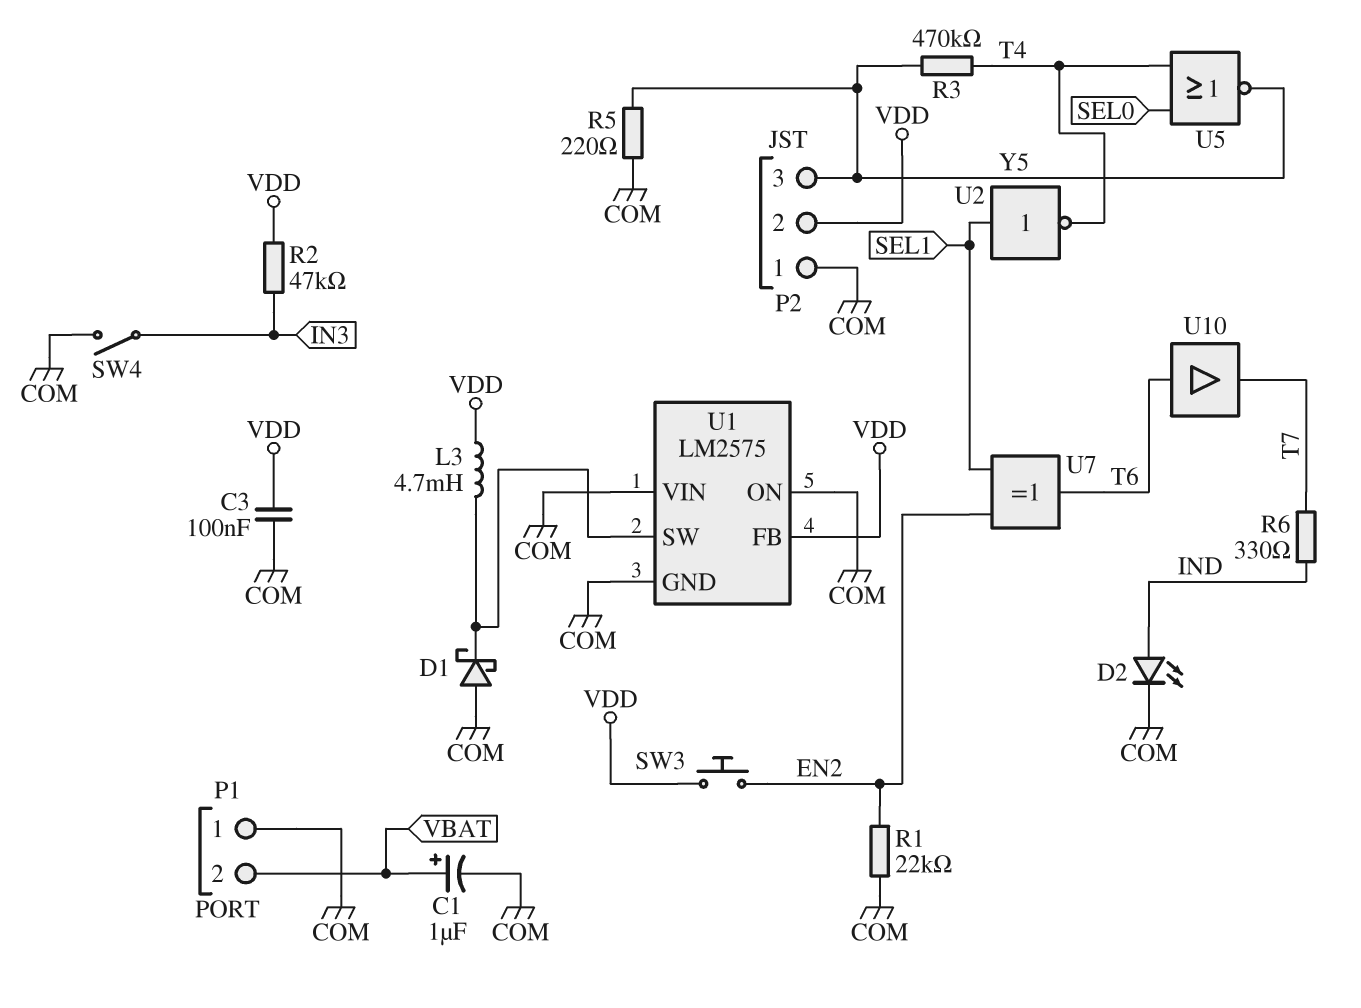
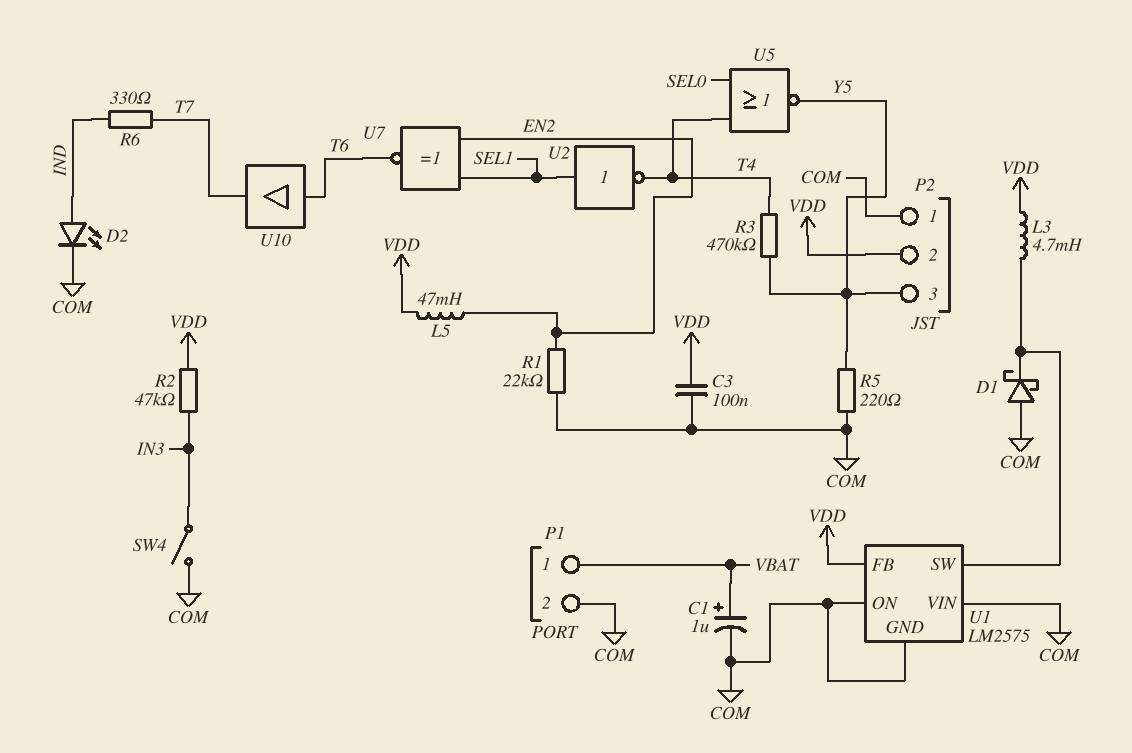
L5: none -> 47mH (EN2, VDD)
P1 pin 1: COM -> VBAT
P1 pin 2: VBAT -> COM
SW3: button (EN2, VDD) -> none
U7: XOR (in EN2, in SEL1, out T6) -> XNOR (in EN2, in SEL1, out T6)

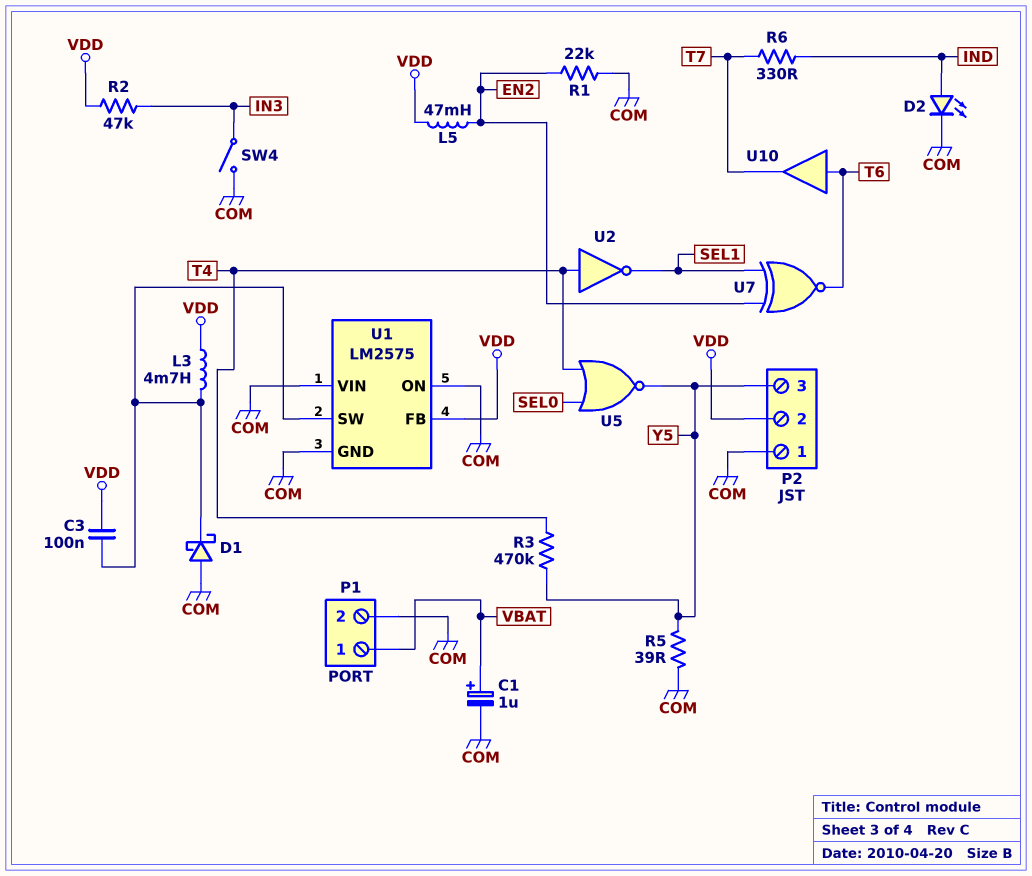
C3: 100nF (COM, VDD) -> 100nF (U1/SW, VDD)
R5: 220 (COM, Y5) -> 39 (COM, Y5)
U2: NOT (in SEL1, out T4) -> NOT (in T4, out SEL1)

